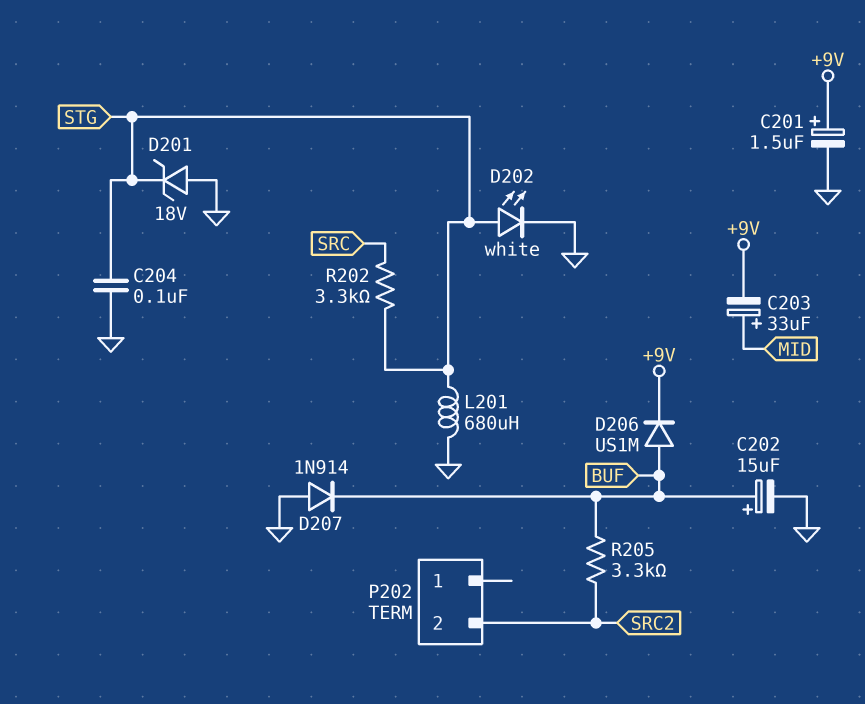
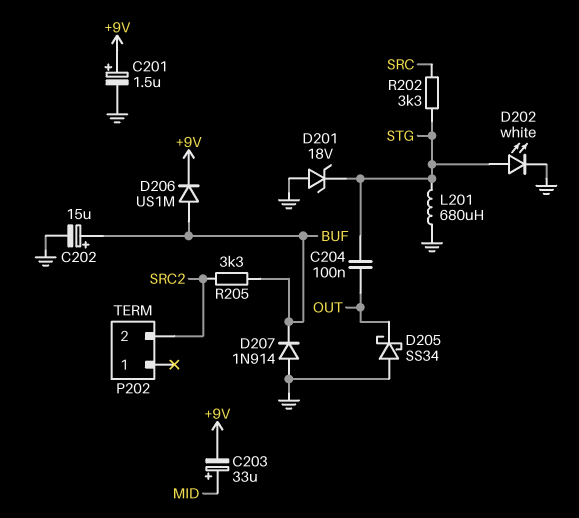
C204: 100nF (GND, STG) -> 100nF (OUT, STG)
D205: none -> schottky SS34 (A GND, K OUT)

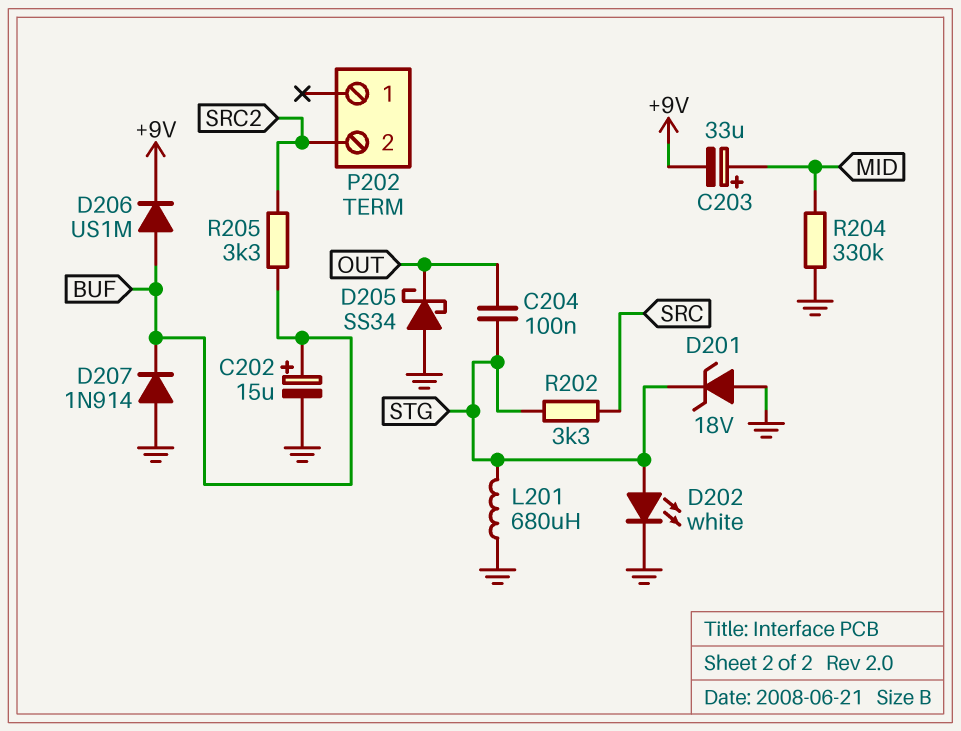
C201: 1.5uF (plus +9V, minus GND) -> none
R204: none -> 330k (GND, MID)

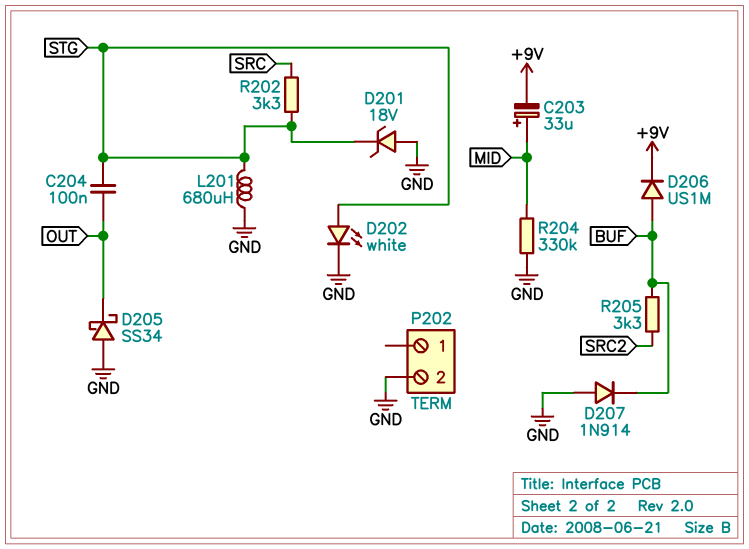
C202: 15uF (plus BUF, minus GND) -> none
P202 pin 2: SRC2 -> GND

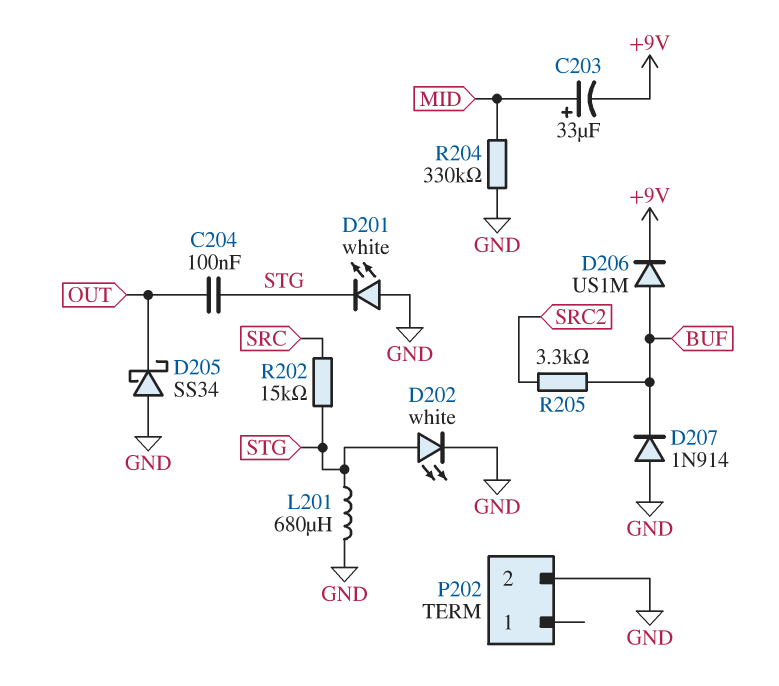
D201: zener 18V (A GND, K STG) -> LED white (A GND, K STG)
R202: 3.3k (SRC, STG) -> 15k (SRC, STG)

